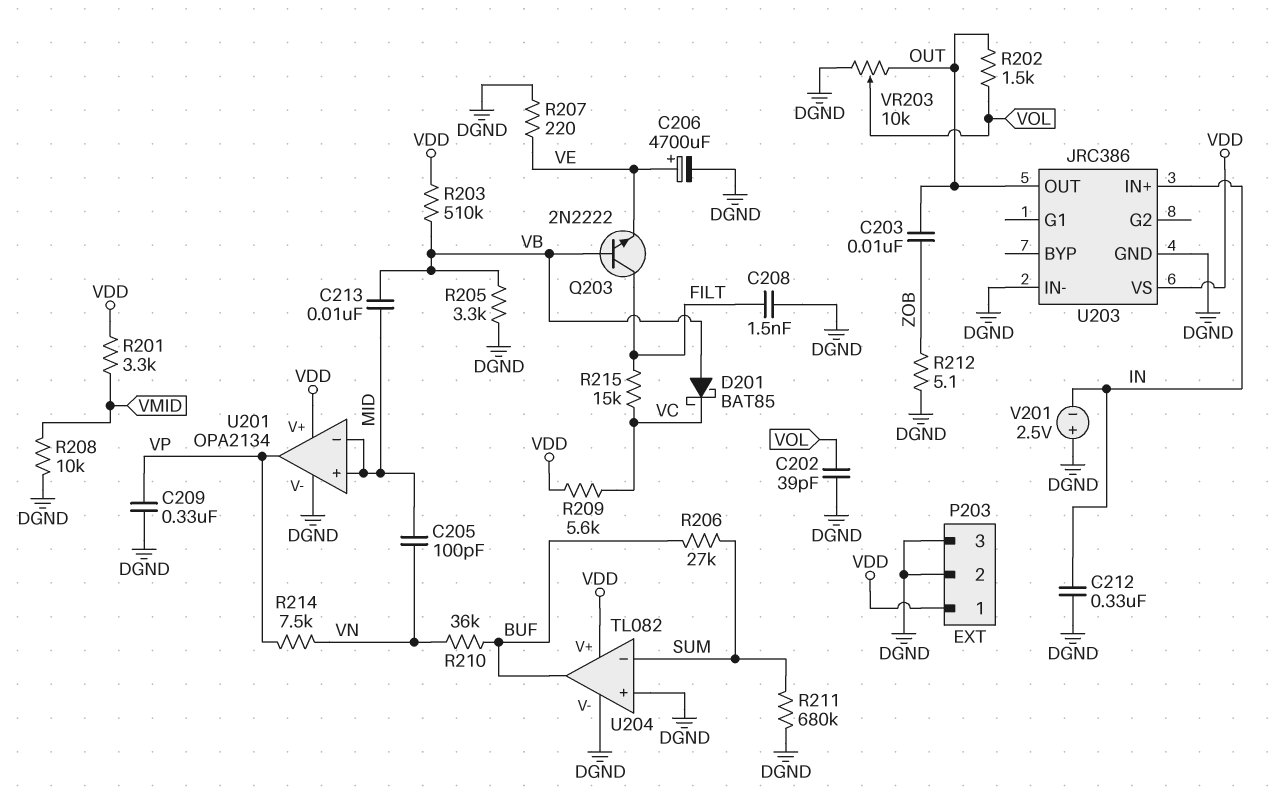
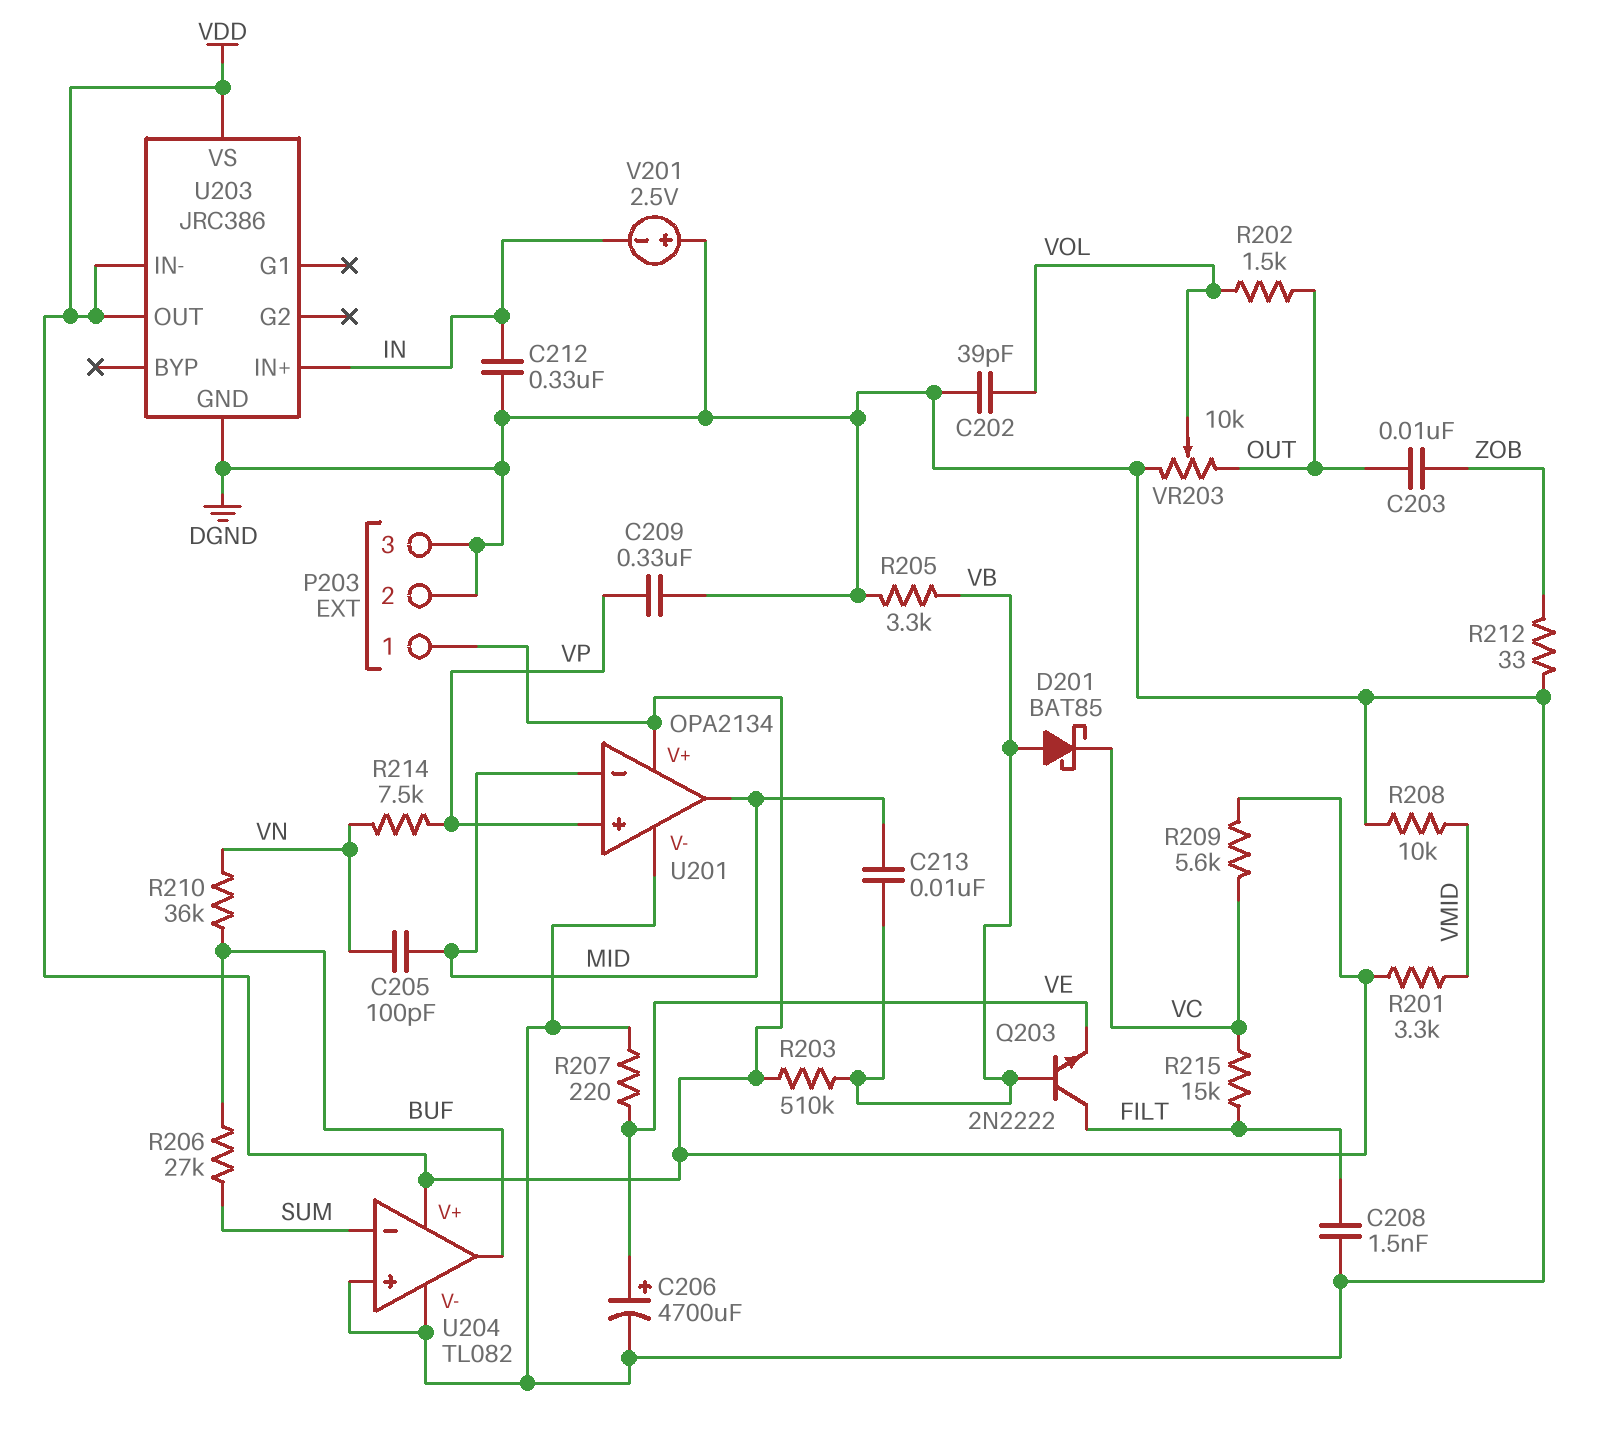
R211: 680k (DGND, SUM) -> none
R212: 5.1 (DGND, ZOB) -> 33 (DGND, ZOB)
U201 pin in+: MID -> VP
U201 pin out: VP -> MID
U203 pin IN-: DGND -> VDD
U203 pin OUT: OUT -> VDD

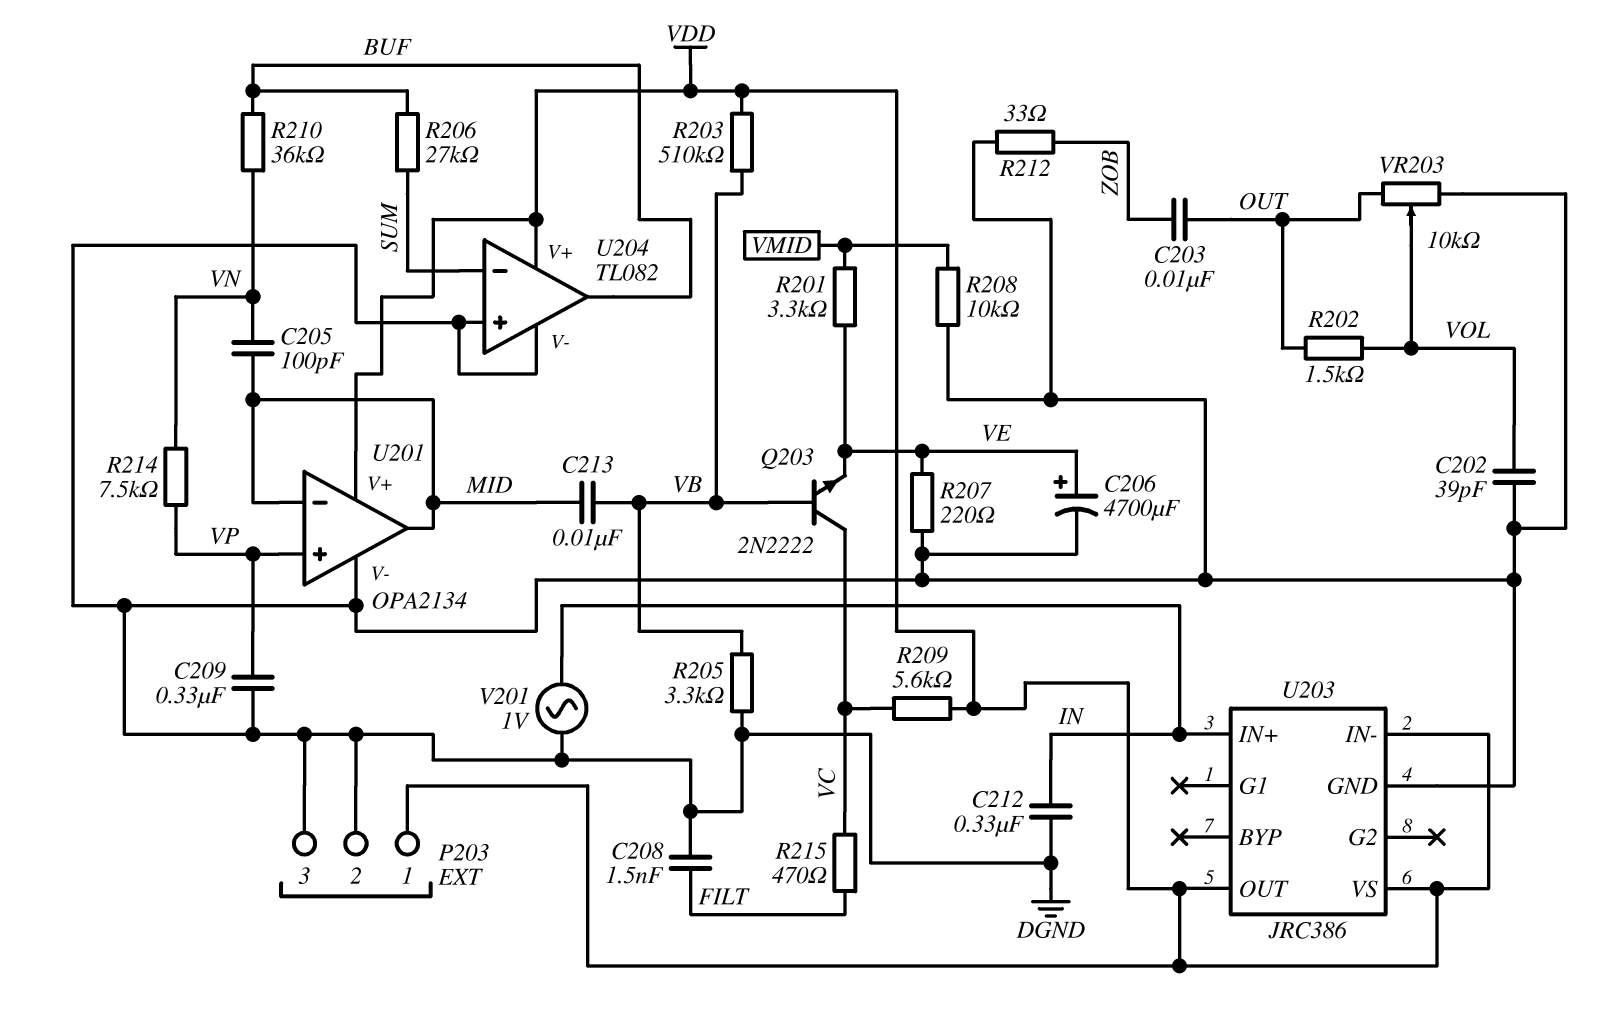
D201: schottky BAT85 (A VB, K VC) -> none
Q203: NPN 2N2222 (B VB, C FILT, E VE) -> NPN 2N2222 (B VB, C VC, E VE)
R201: 3.3k (VDD, VMID) -> 3.3k (VE, VMID)
R215: 15k (FILT, VC) -> 470 (FILT, VC)
V201: 2.5V (plus DGND, minus IN) -> AC 1V (DGND, IN)

